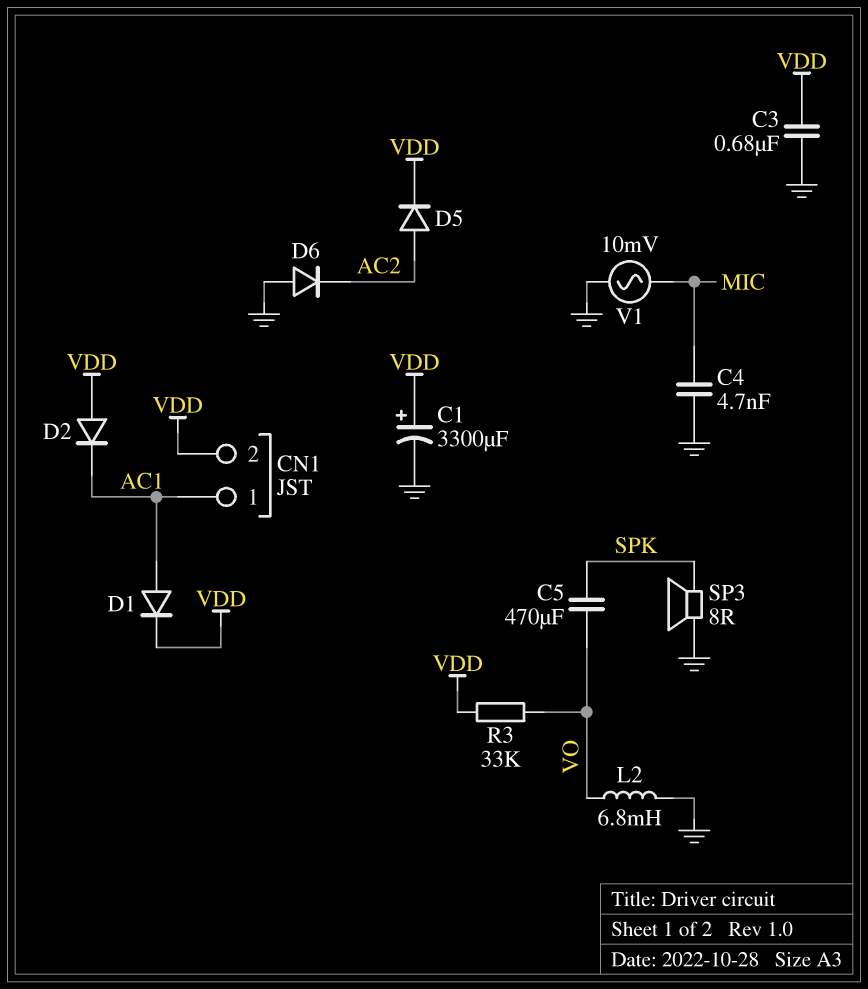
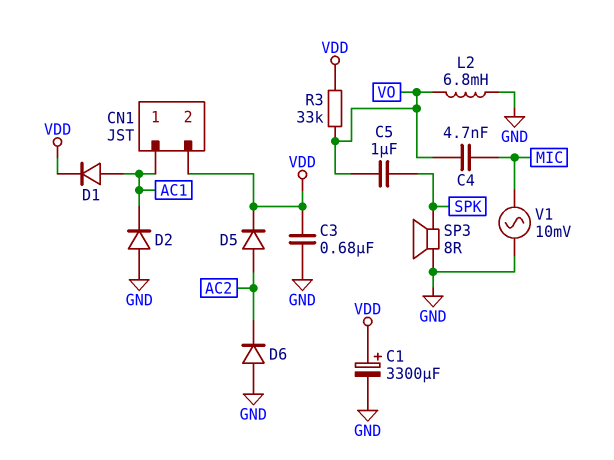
C4: 4.7nF (GND, MIC) -> 4.7nF (MIC, VO)
C5: 470uF (SPK, VO) -> 1uF (SPK, VO)
D2: diode (A VDD, K AC1) -> diode (A GND, K AC1)

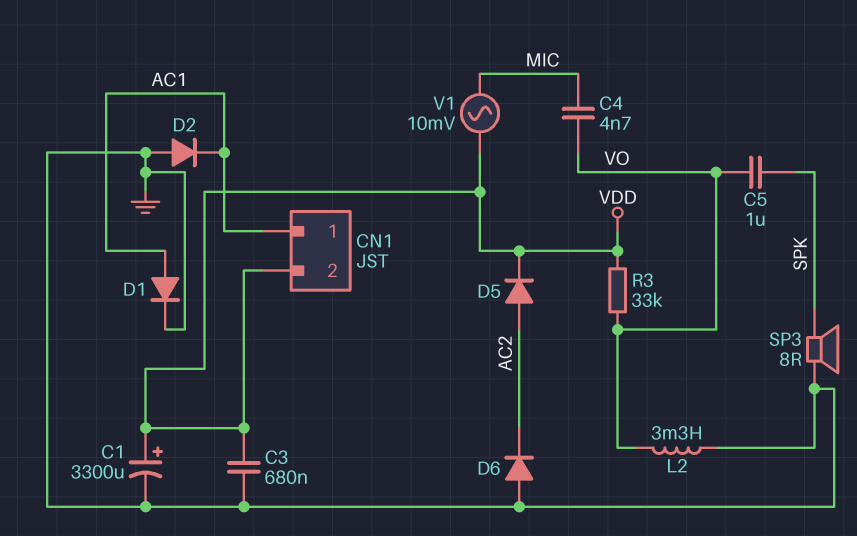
D1: diode (A AC1, K VDD) -> diode (A AC1, K GND)
L2: 6.8mH (GND, VO) -> 3.3mH (GND, VO)
V1: AC 10mV (GND, MIC) -> AC 10mV (MIC, VDD)

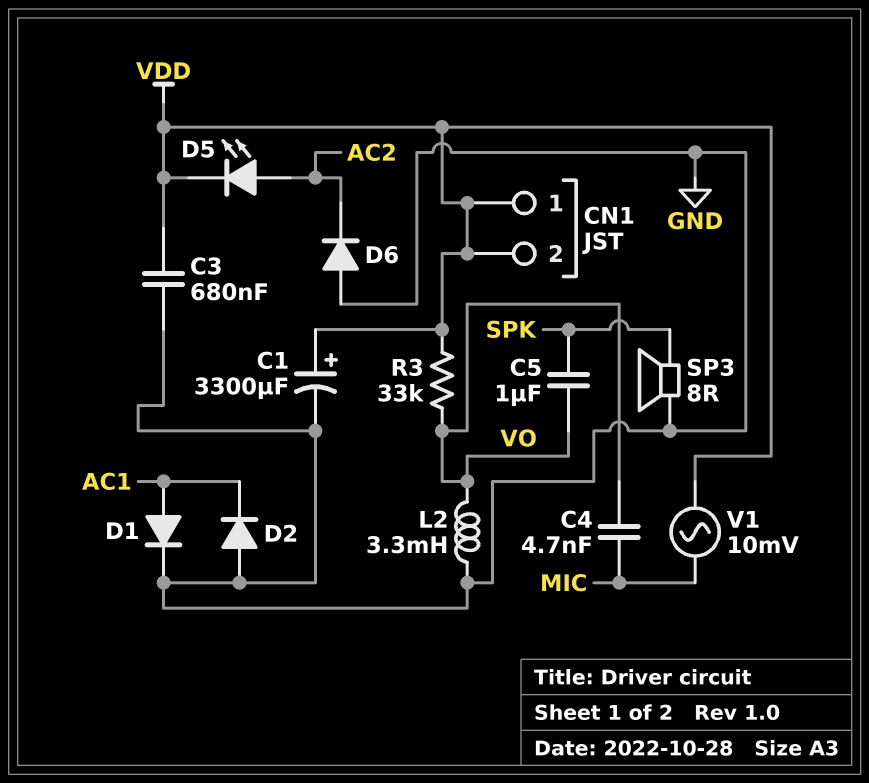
CN1 pin 1: AC1 -> VDD
D5: diode (A AC2, K VDD) -> LED (A AC2, K VDD)

